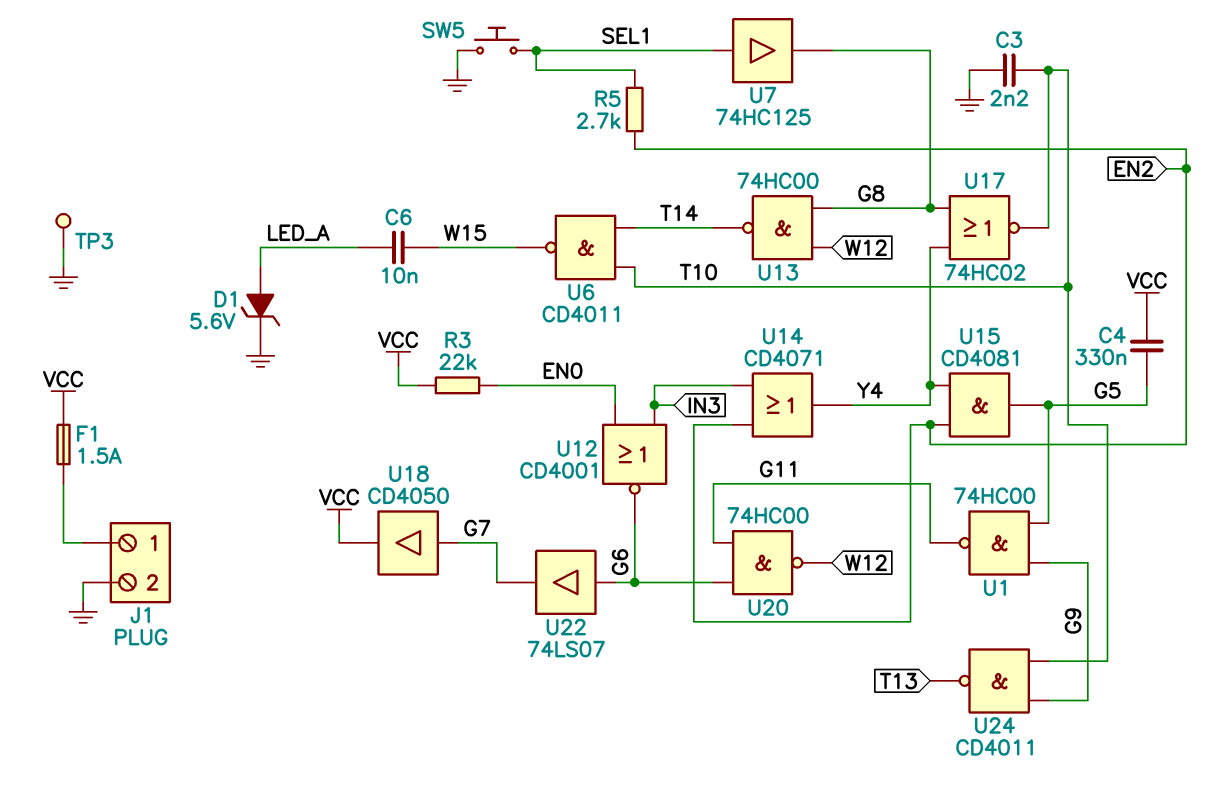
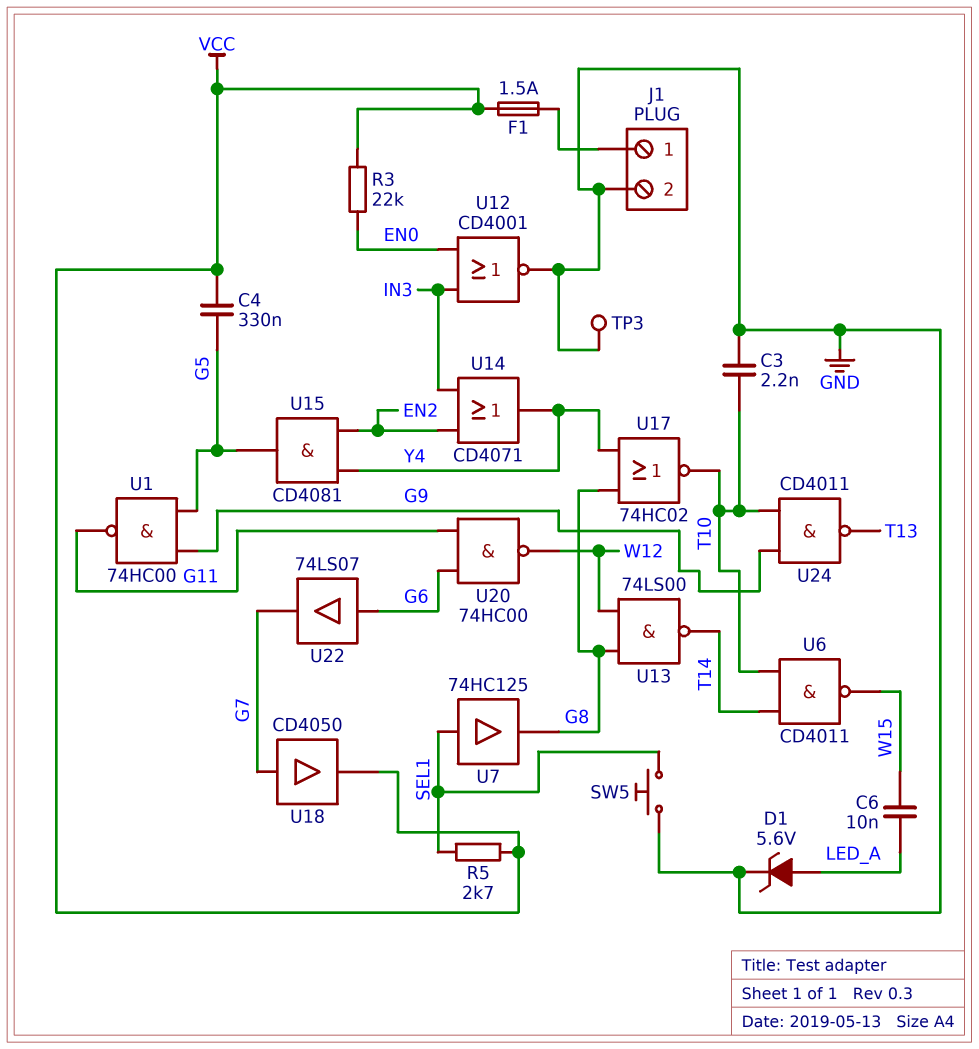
R5: 2.7k (EN2, SEL1) -> 2.7k (SEL1, VCC)
U12: NOR CD4001 (in EN0, in IN3, out G6) -> NOR CD4001 (in EN0, in IN3, out GND)
U13: NAND 74HC00 (in G8, in W12, out T14) -> NAND 74LS00 (in G8, in W12, out T14)

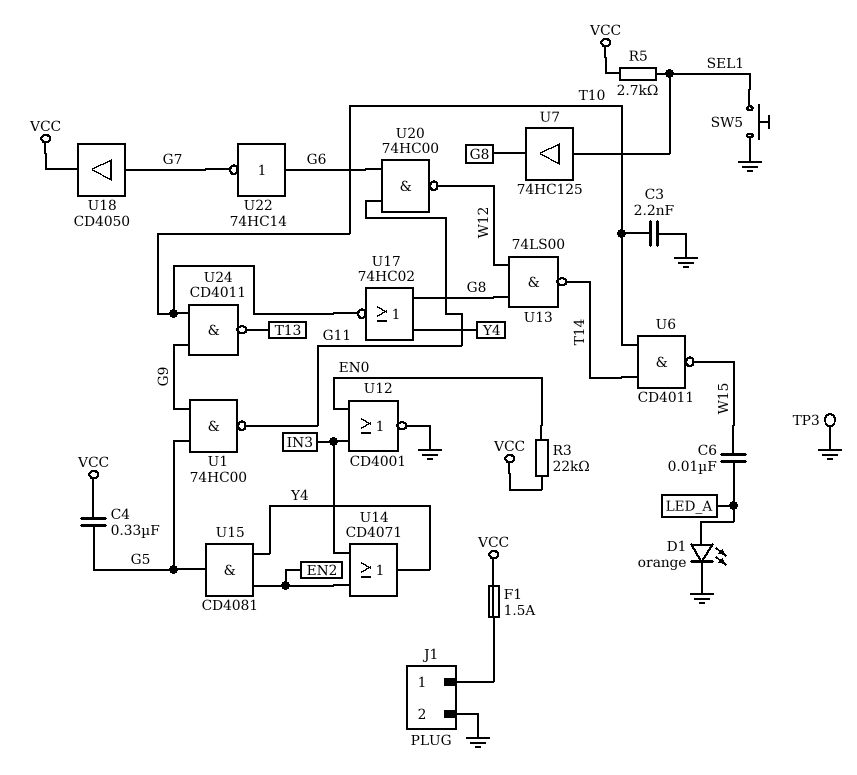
D1: zener 5.6V (A LED_A, K GND) -> LED orange (A LED_A, K GND)
U22: buffer 74LS07 (in G6, out G7) -> NOT 74HC14 (in G6, out G7)

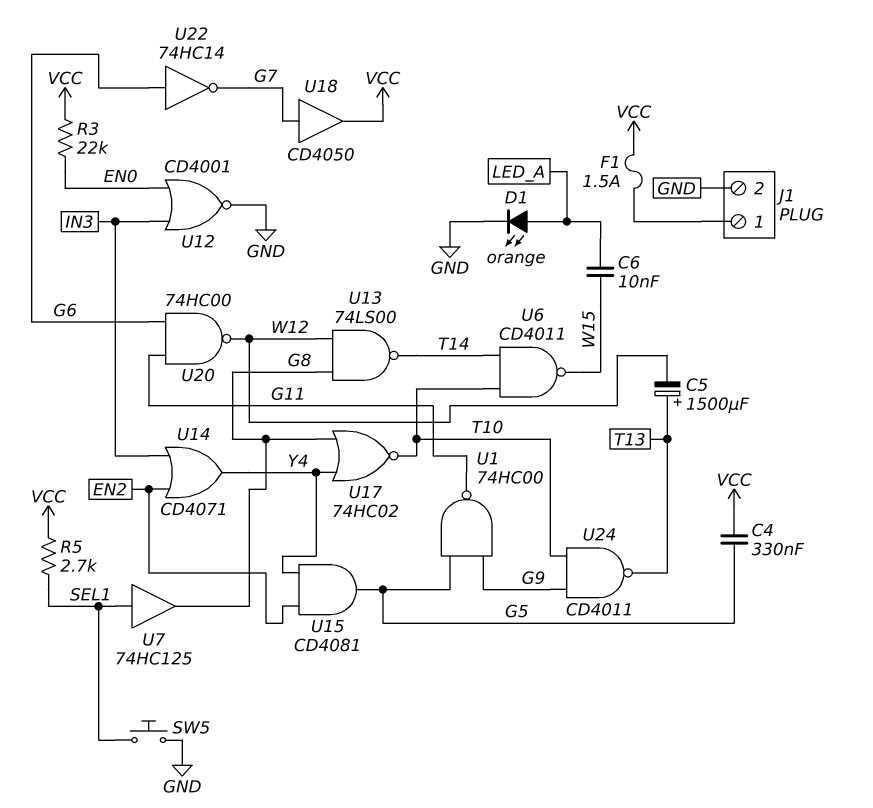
C3: 2.2nF (GND, T10) -> none
C5: none -> 1500uF (plus T13, minus W12)
TP3: test point (GND) -> none

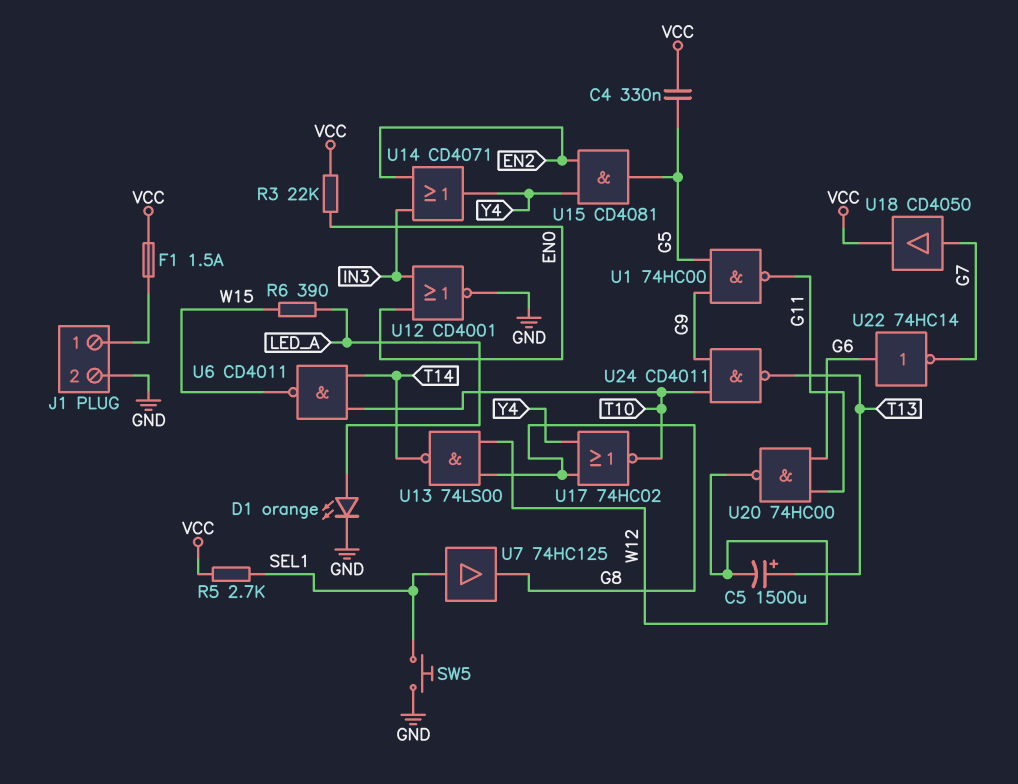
C6: 10nF (LED_A, W15) -> none
R6: none -> 390 (LED_A, W15)

